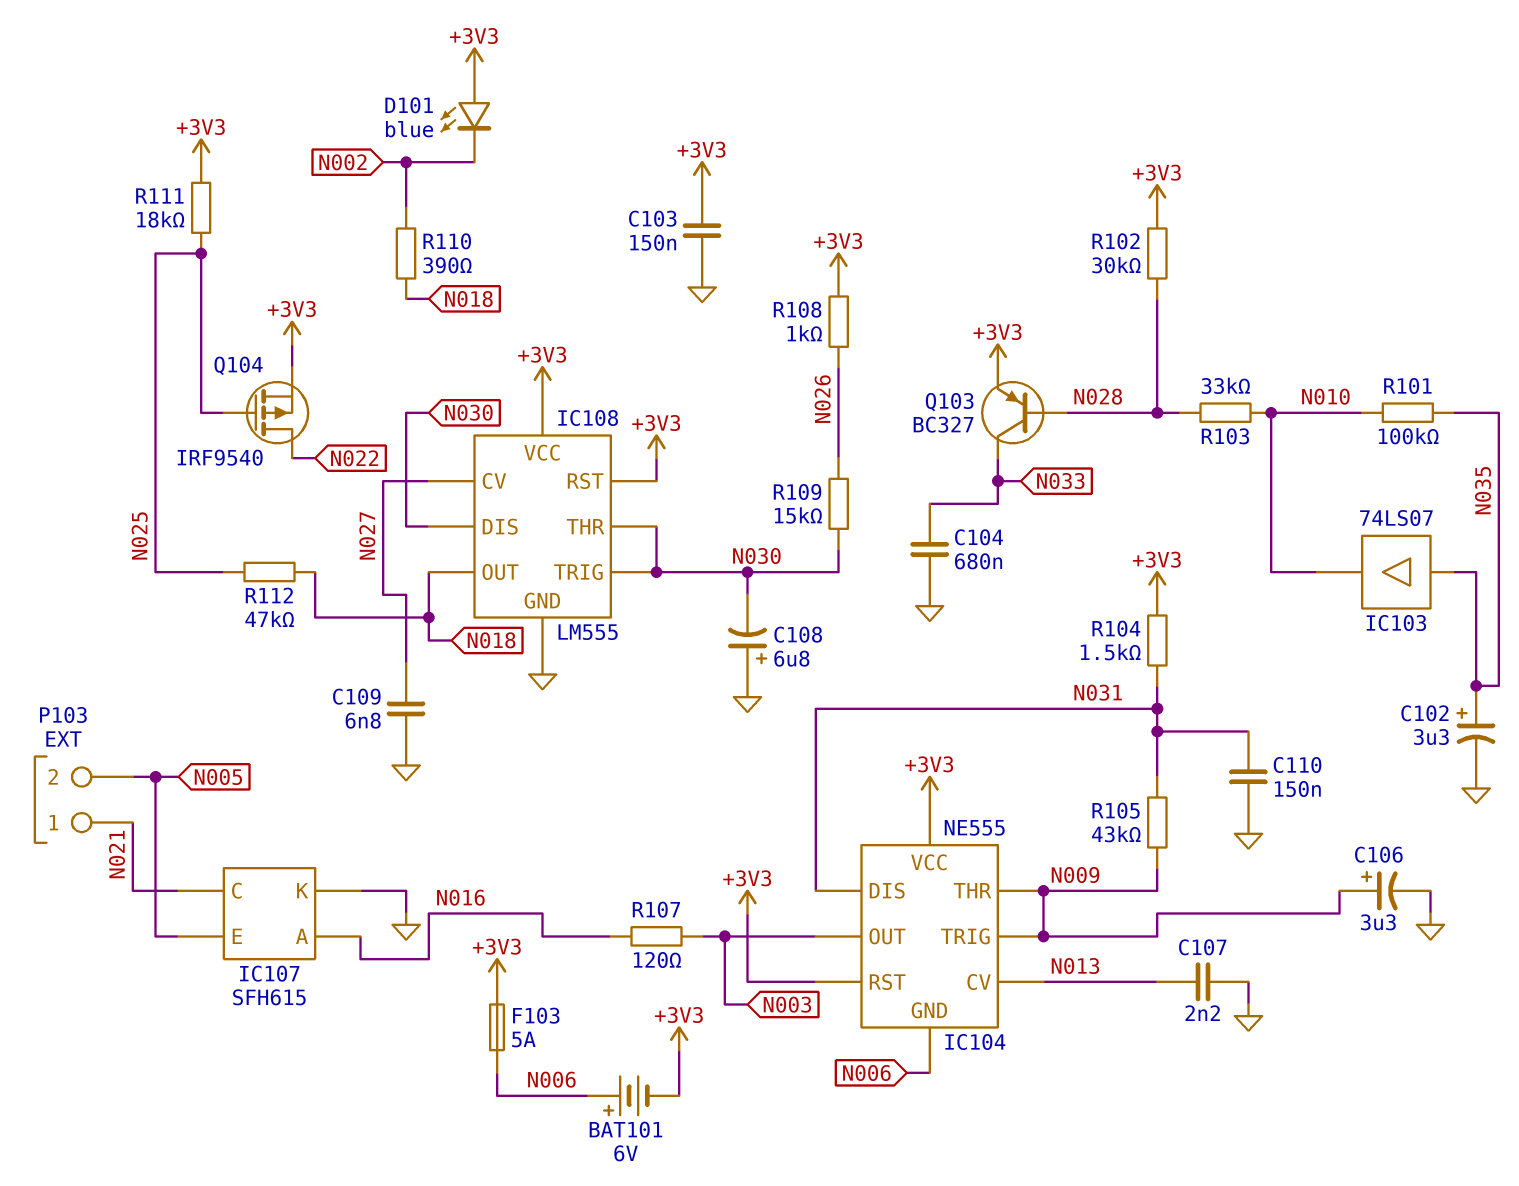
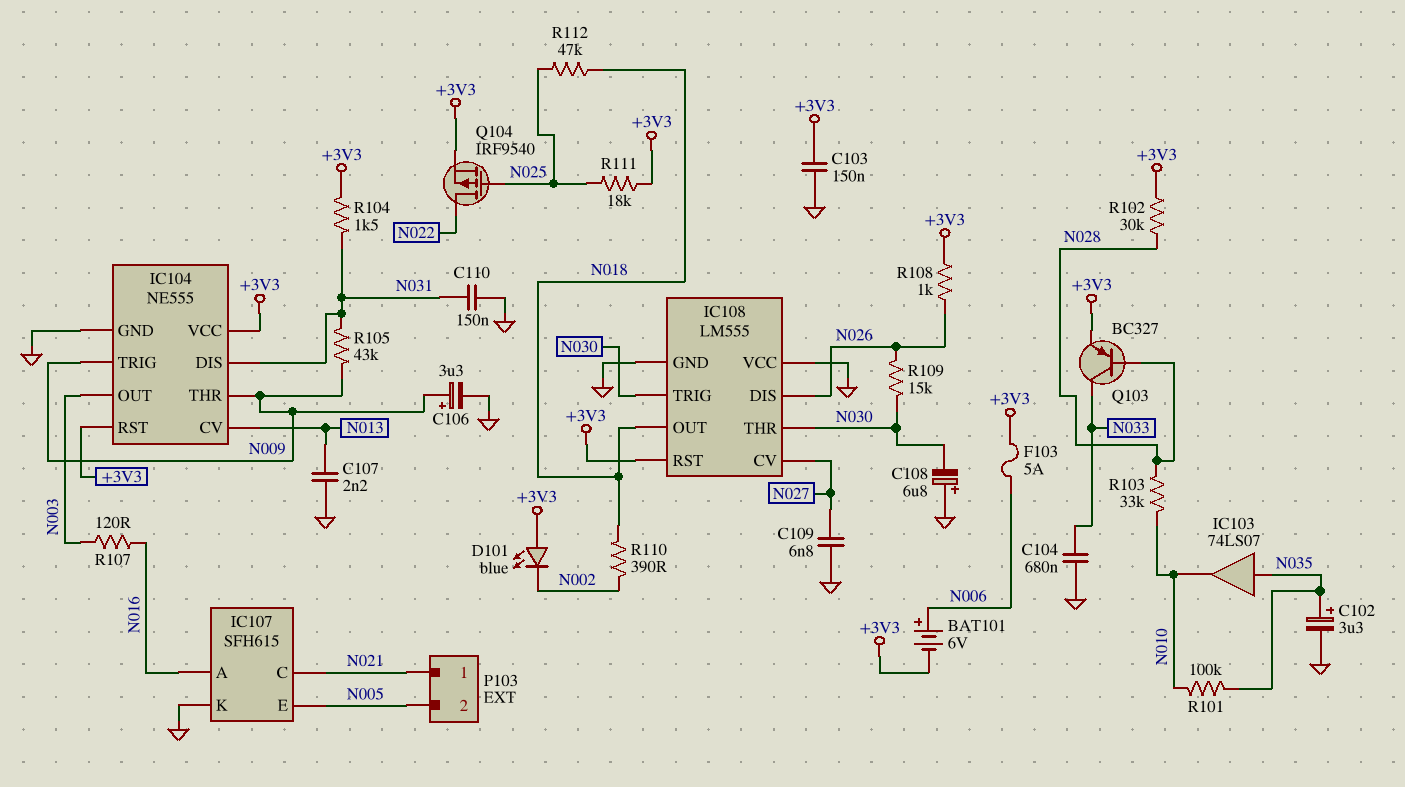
IC104 pin GND: N006 -> GND
IC108 pin DIS: N030 -> N026
IC108 pin VCC: +3V3 -> GND

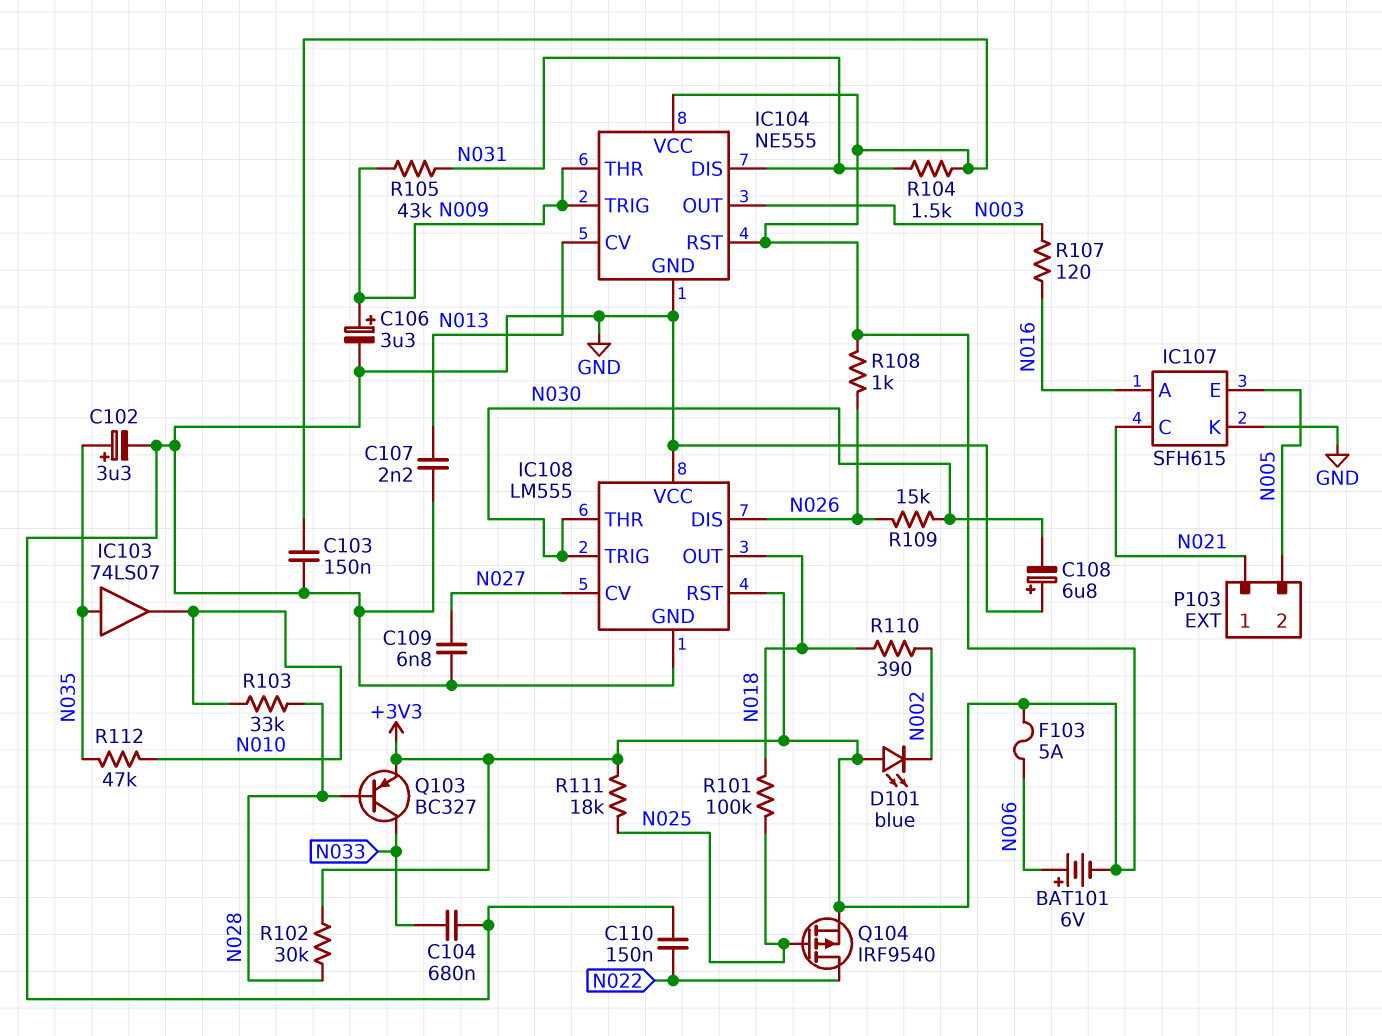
C110: 150nF (GND, N031) -> 150nF (GND, N022)
R101: 100k (N010, N035) -> 100k (N018, N025)
R112: 47k (N018, N025) -> 47k (N010, N035)

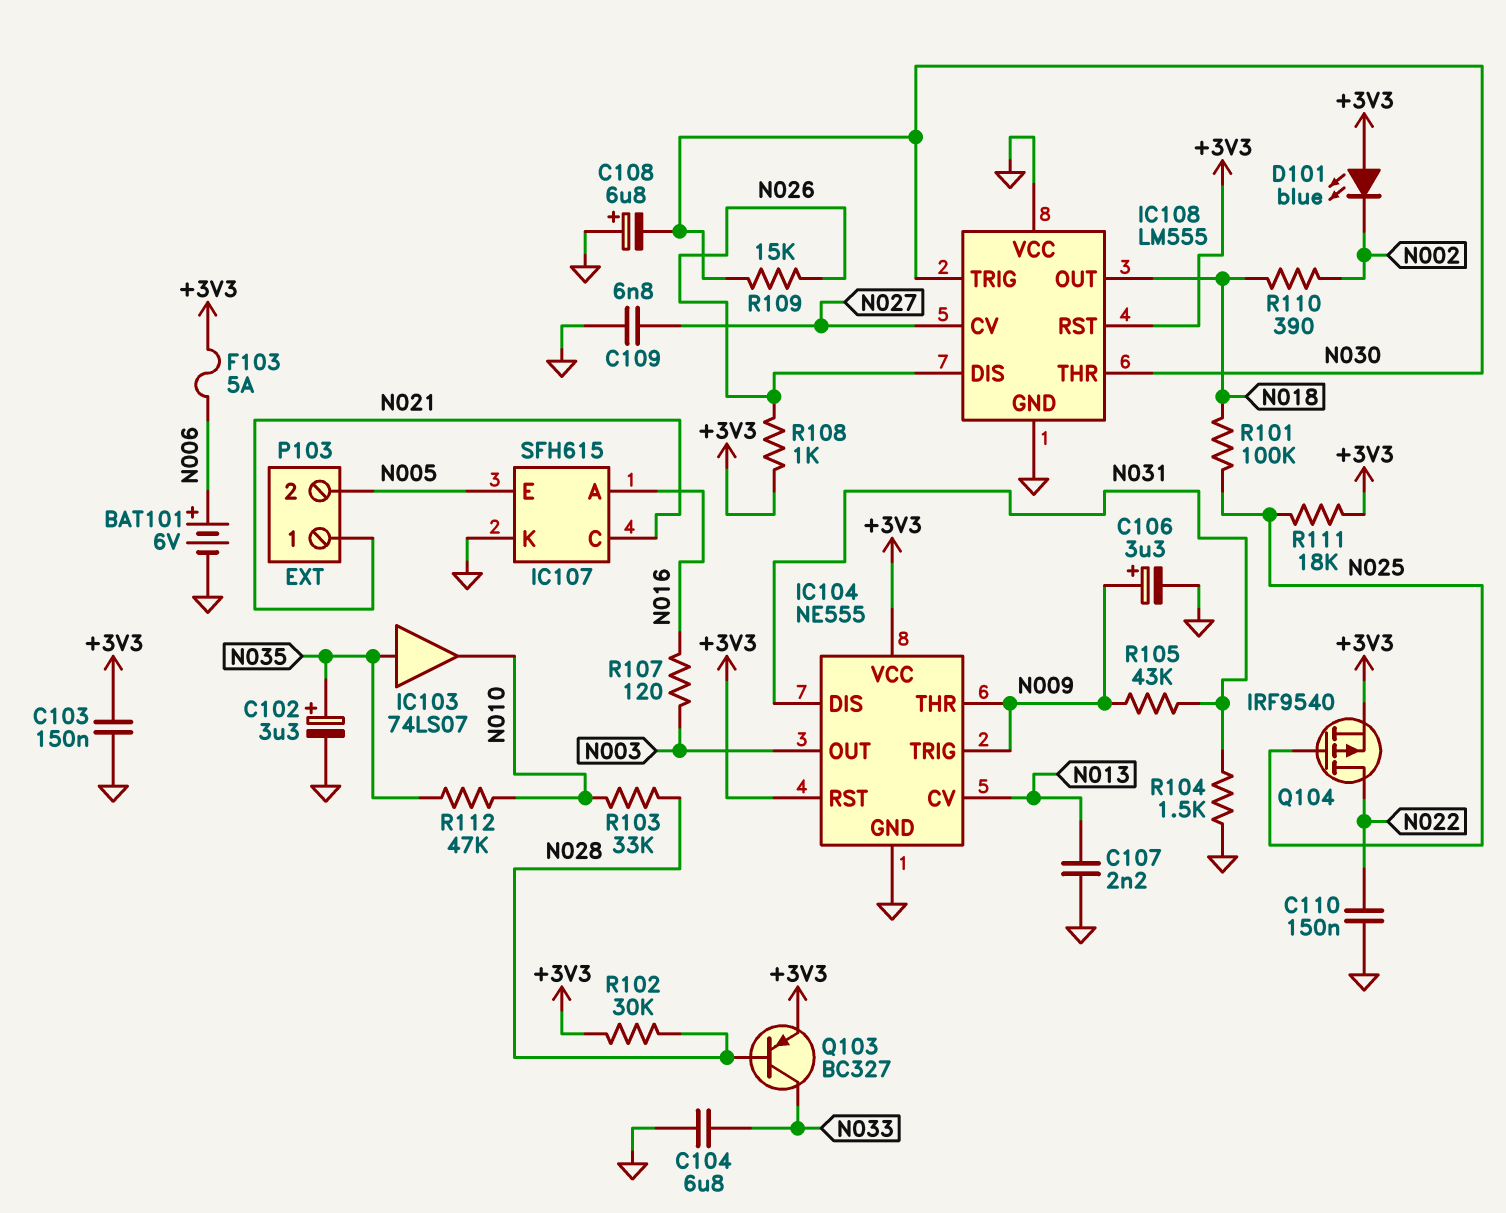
BAT101: 6V (plus N006, minus +3V3) -> 6V (plus N006, minus GND)
C104: 680nF (GND, N033) -> 6.8uF (GND, N033)
R104: 1.5k (+3V3, N031) -> 1.5k (GND, N031)

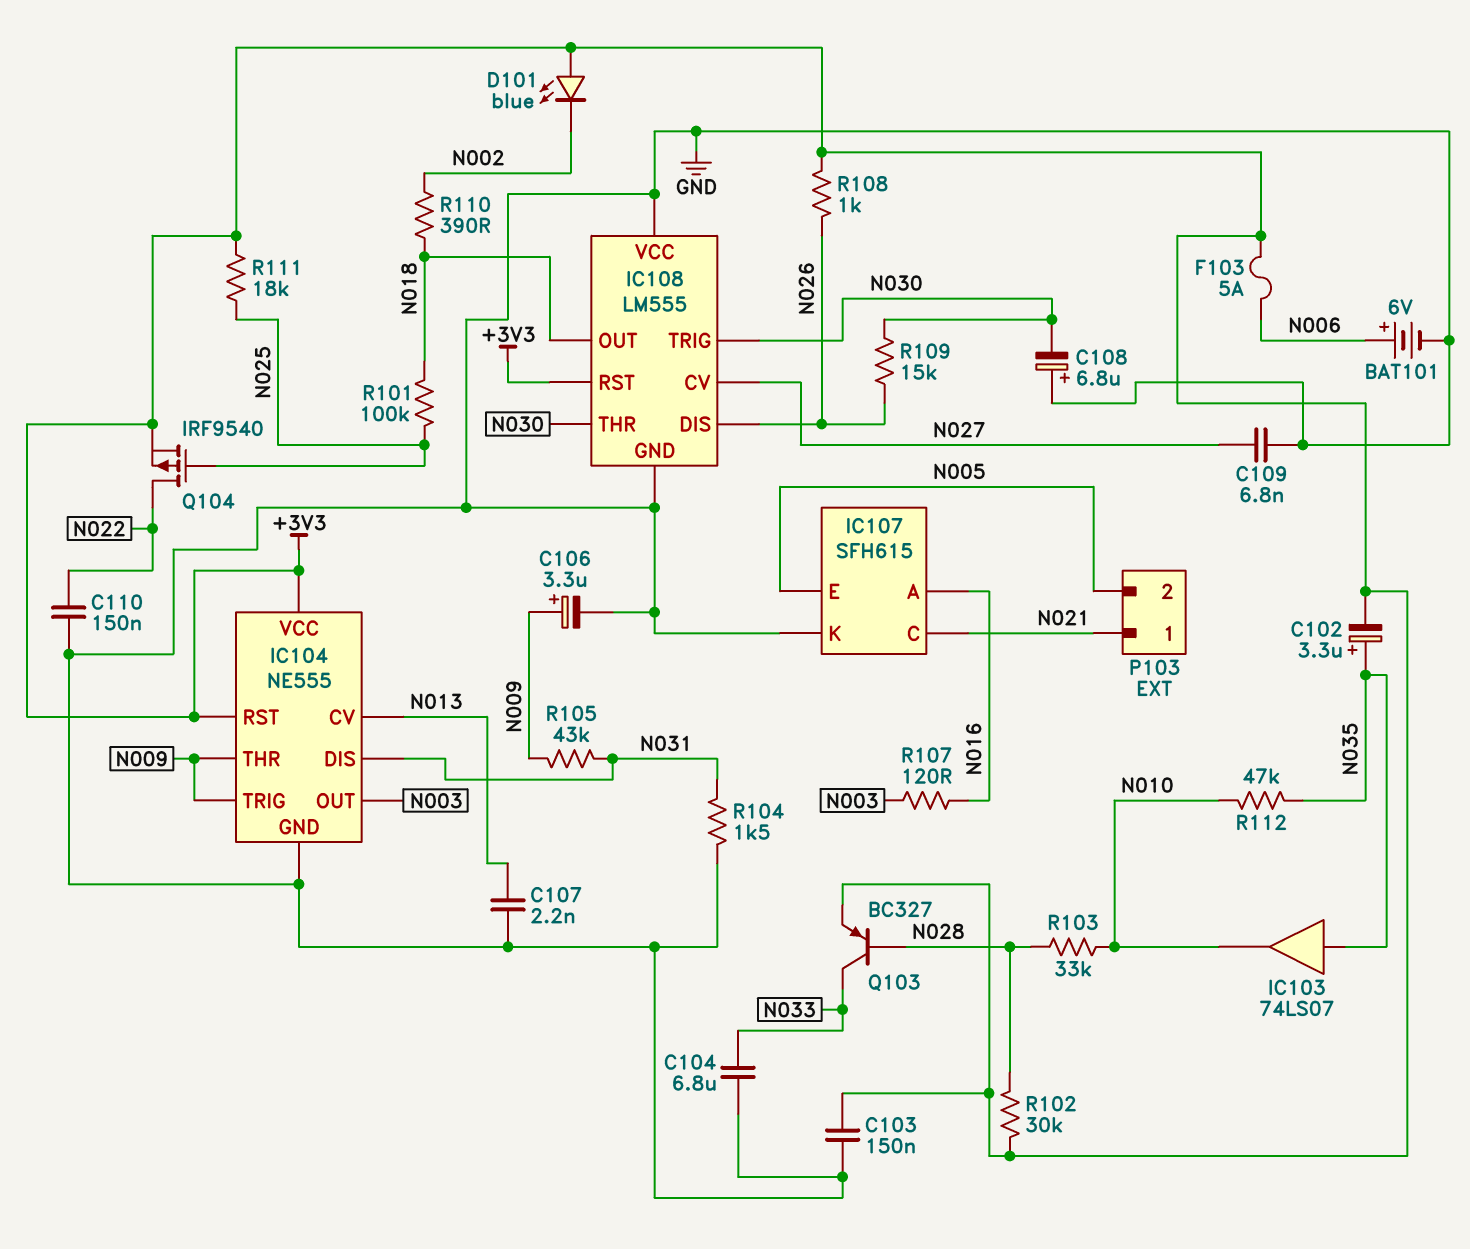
C102: 3.3uF (plus N035, minus GND) -> 3.3uF (plus N035, minus +3V3)

